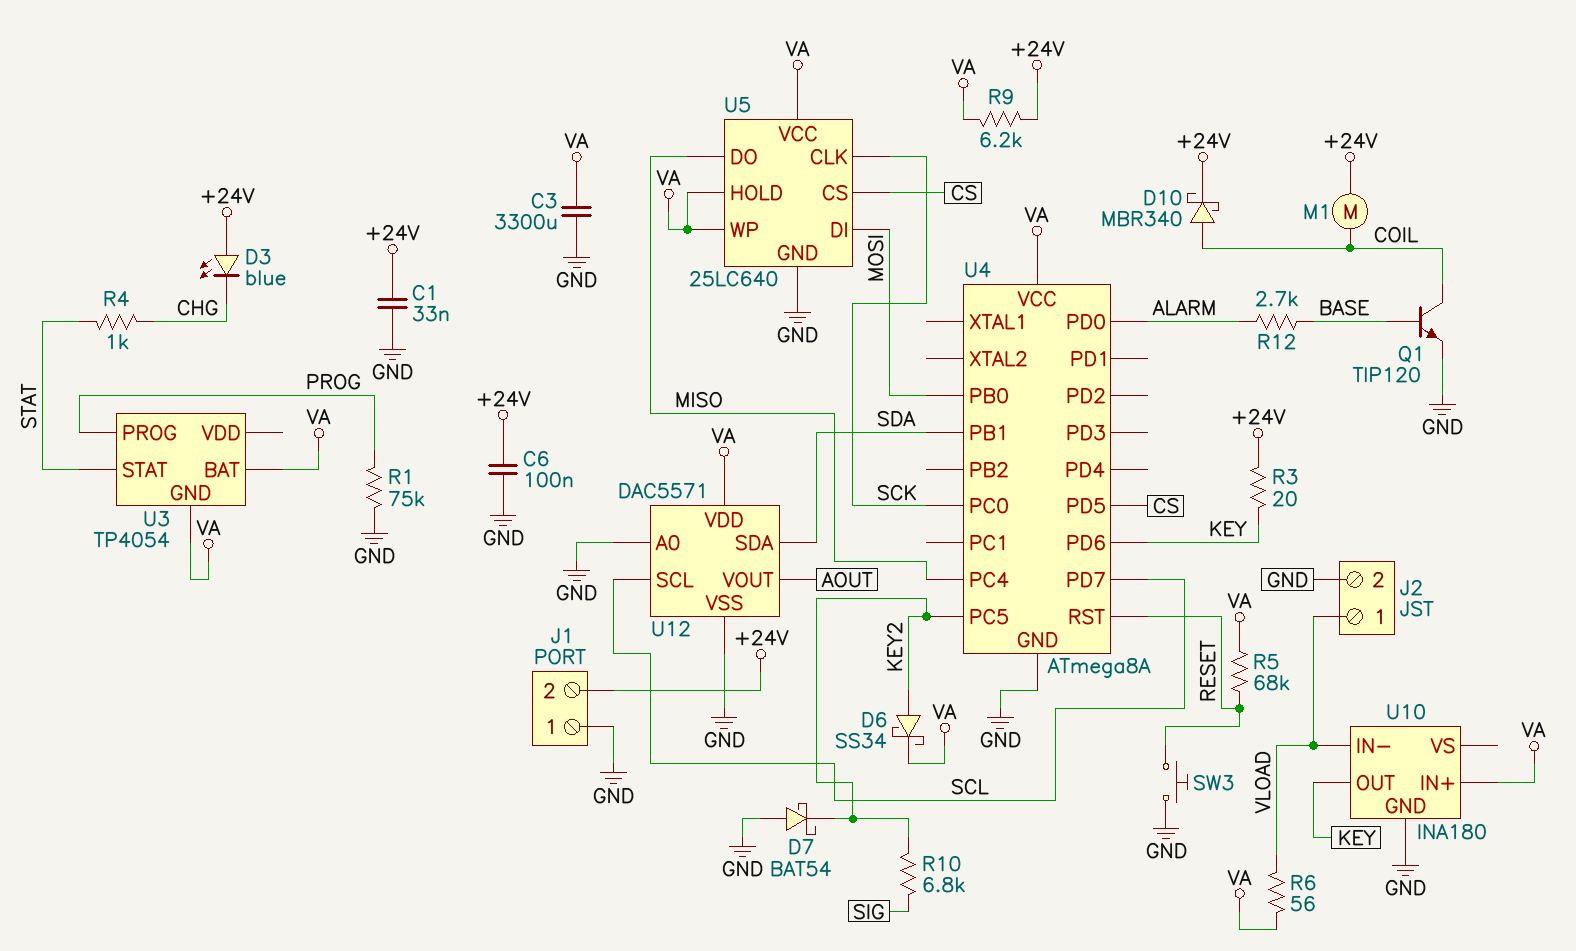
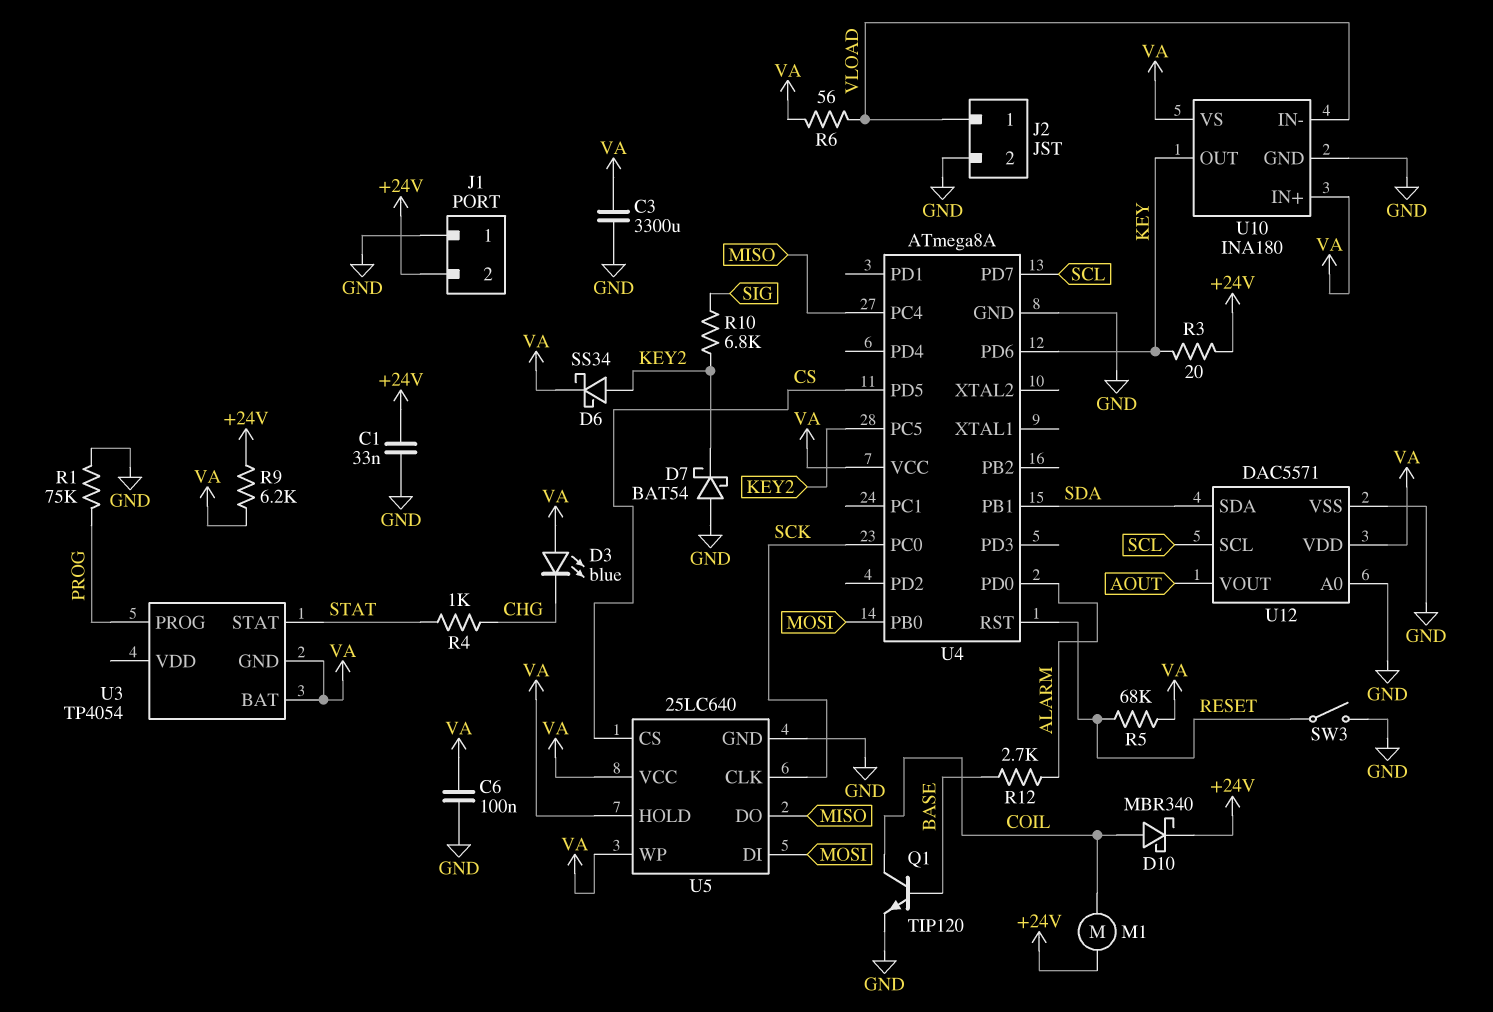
C6: 100nF (+24V, GND) -> 100nF (GND, VA)
D3: LED blue (A +24V, K CHG) -> LED blue (A VA, K CHG)
SW3: button (GND, RESET) -> switch (GND, RESET)
U10 pin VS: none -> VA

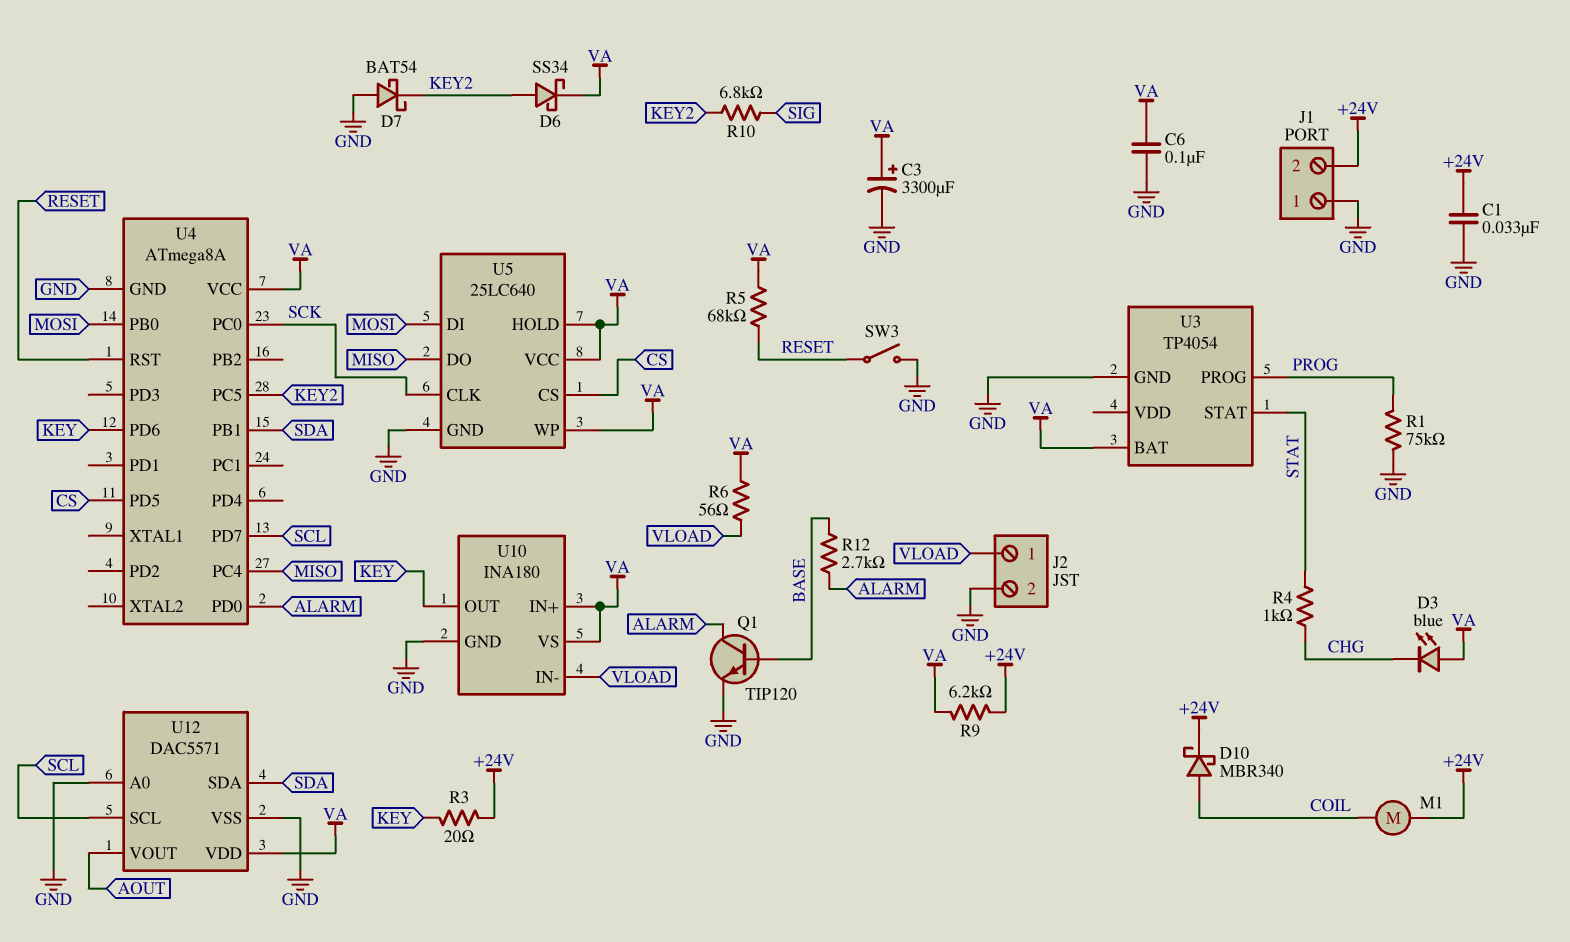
C3: 3300uF (GND, VA) -> 3300uF (plus VA, minus GND)
Q1: NPN TIP120 (B BASE, C COIL, E GND) -> NPN TIP120 (B BASE, C ALARM, E GND)
U3 pin GND: VA -> GND

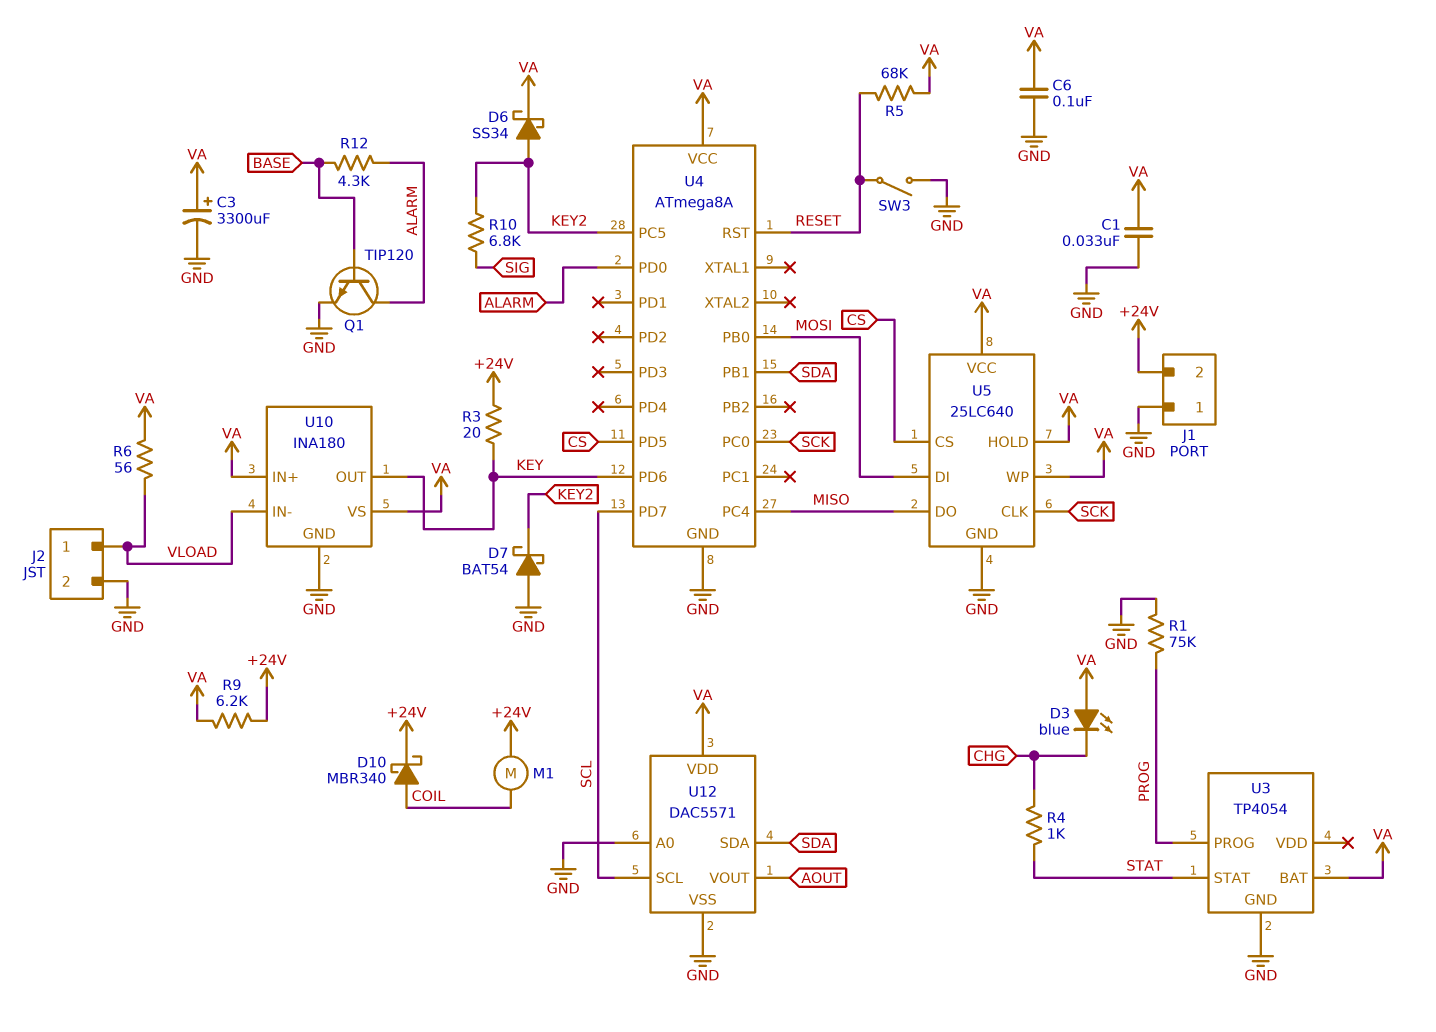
C1: 33nF (+24V, GND) -> 33nF (GND, VA)
R12: 2.7k (ALARM, BASE) -> 4.3k (ALARM, BASE)

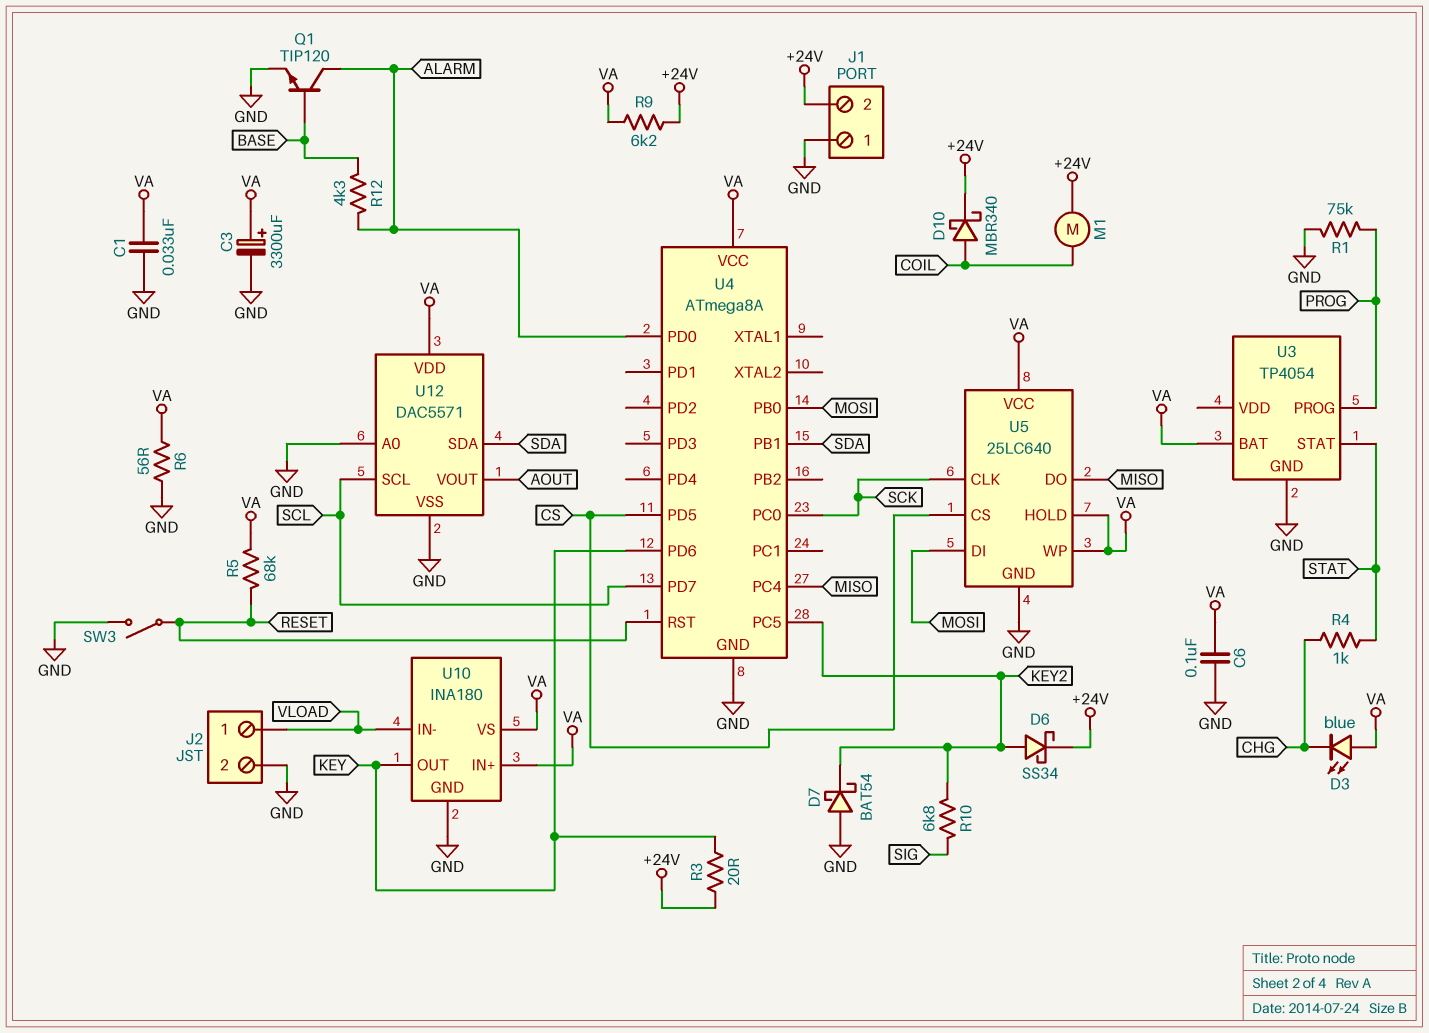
D6: schottky SS34 (A KEY2, K VA) -> schottky SS34 (A KEY2, K +24V)
R6: 56 (VA, VLOAD) -> 56 (GND, VA)

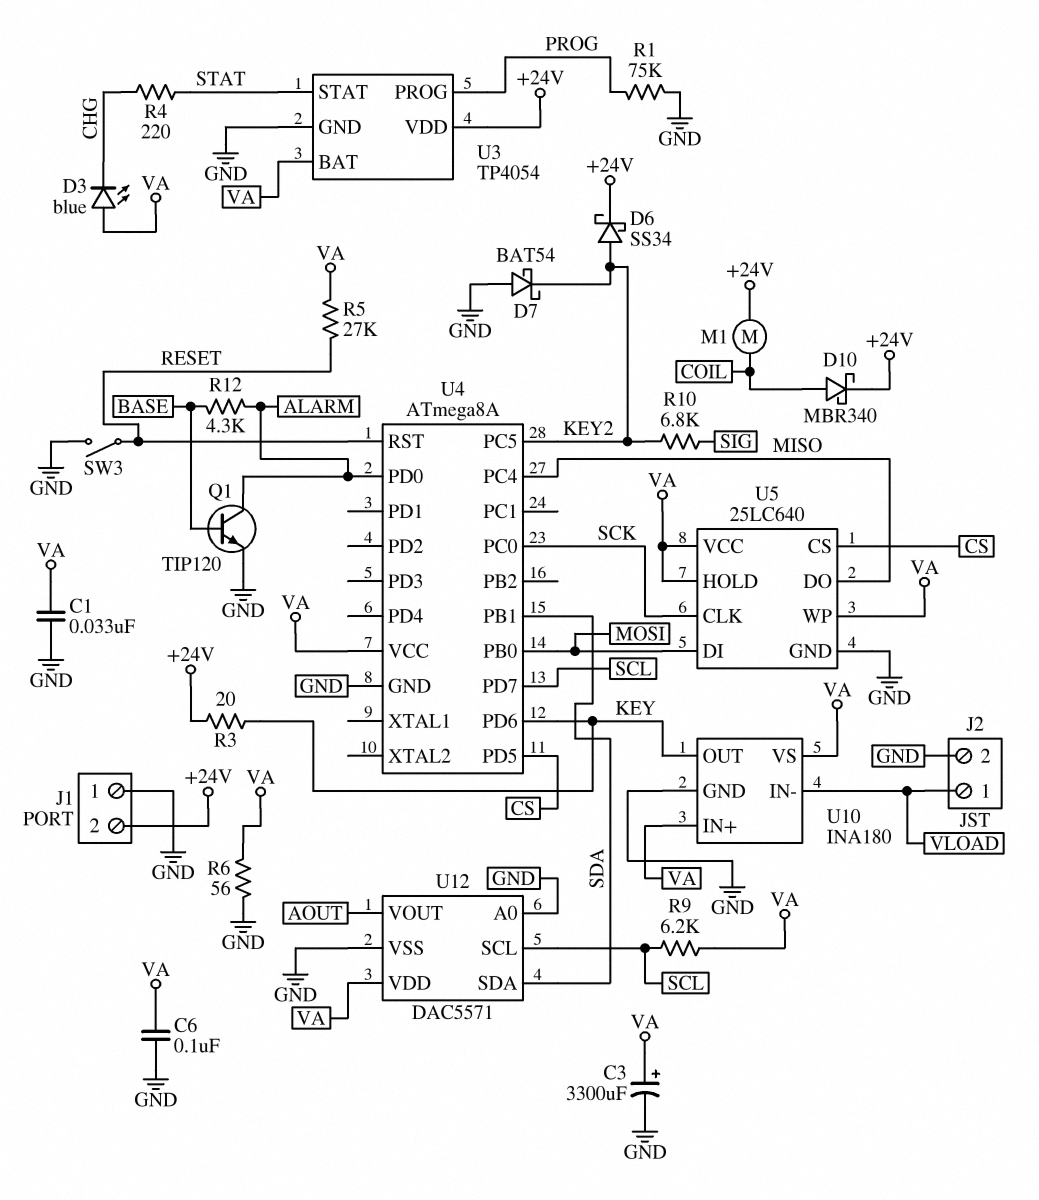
R4: 1k (CHG, STAT) -> 220 (CHG, STAT)
R5: 68k (RESET, VA) -> 27k (RESET, VA)
R9: 6.2k (+24V, VA) -> 6.2k (SCL, VA)
U3 pin VDD: none -> +24V

